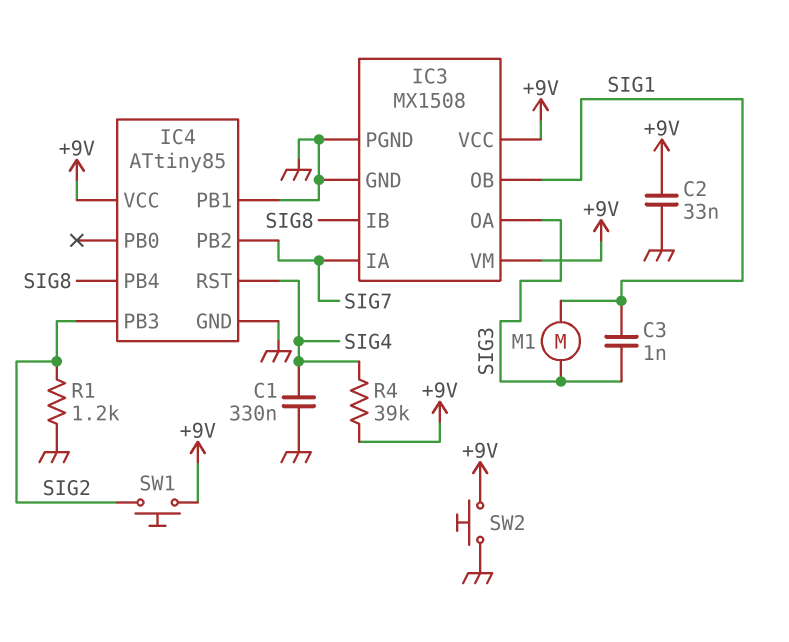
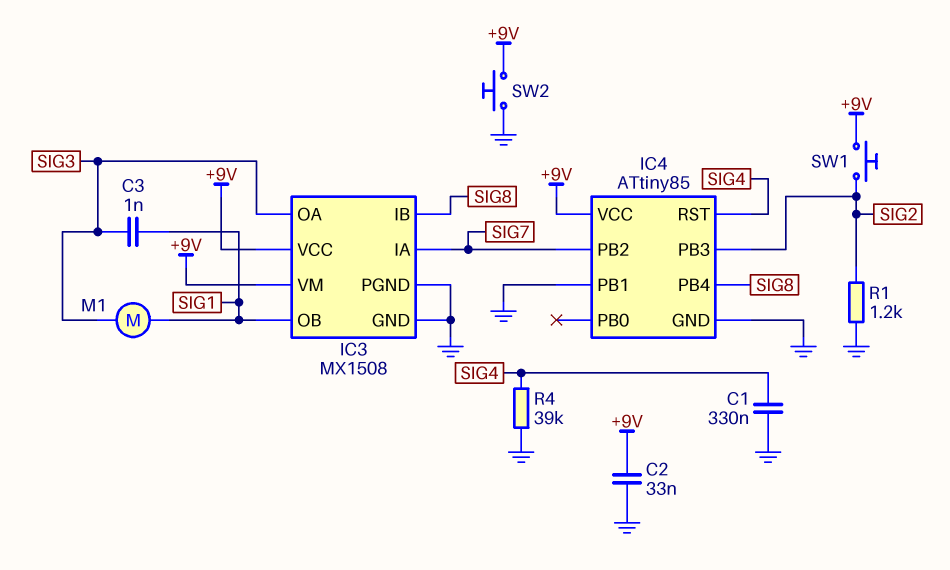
R4: 39k (+9V, SIG4) -> 39k (GND, SIG4)

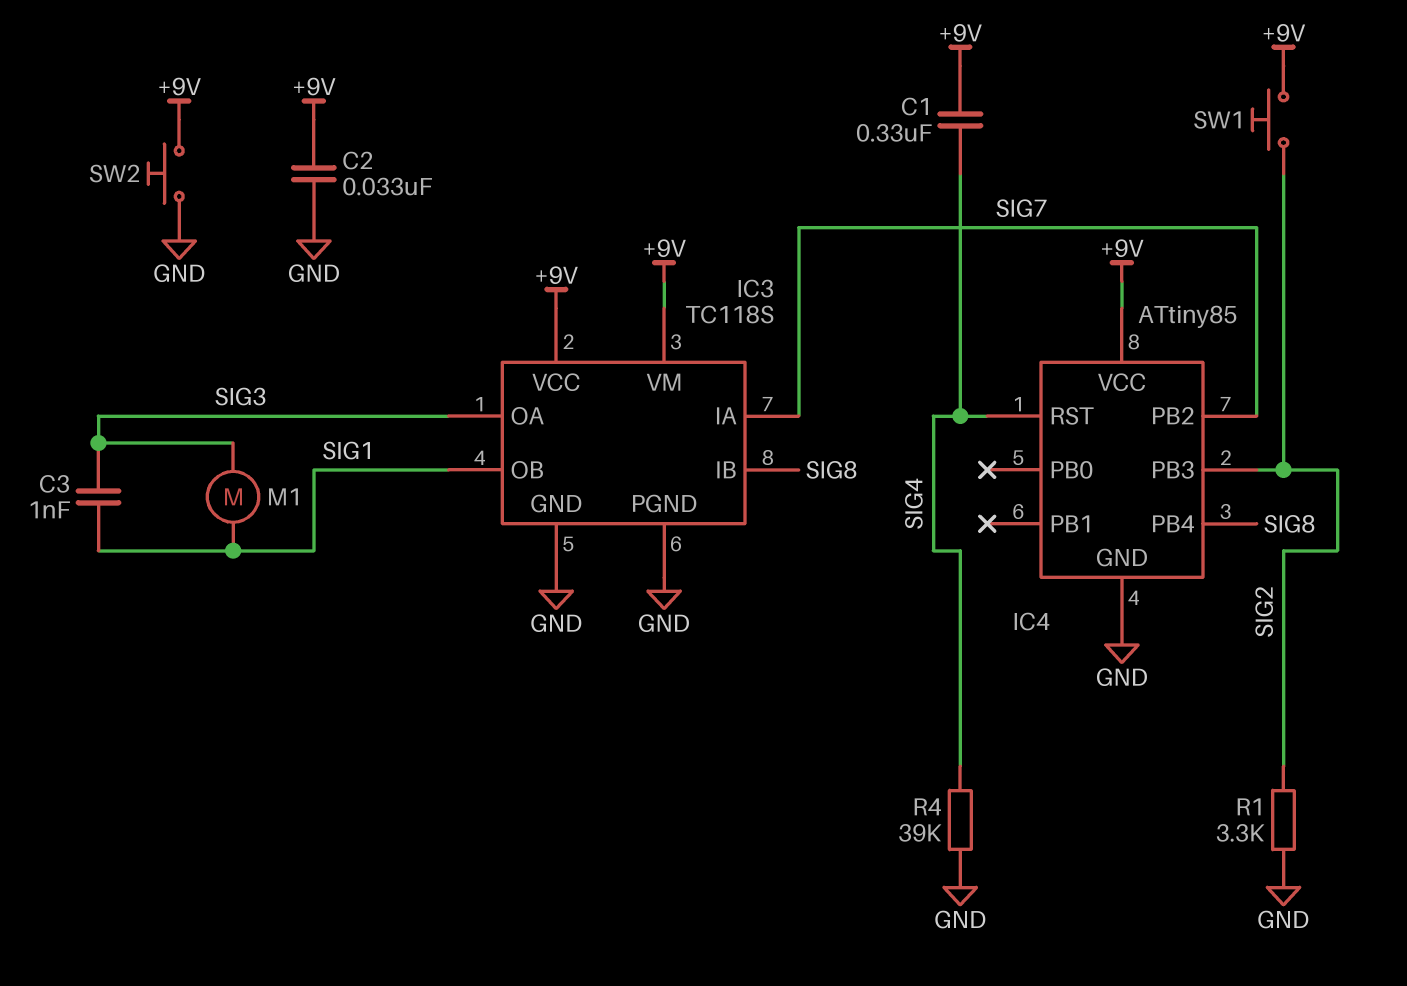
C1: 330nF (GND, SIG4) -> 330nF (+9V, SIG4)
IC3: MX1508 -> TC118S
IC4 pin PB1: GND -> none
R1: 1.2k (GND, SIG2) -> 3.3k (GND, SIG2)

